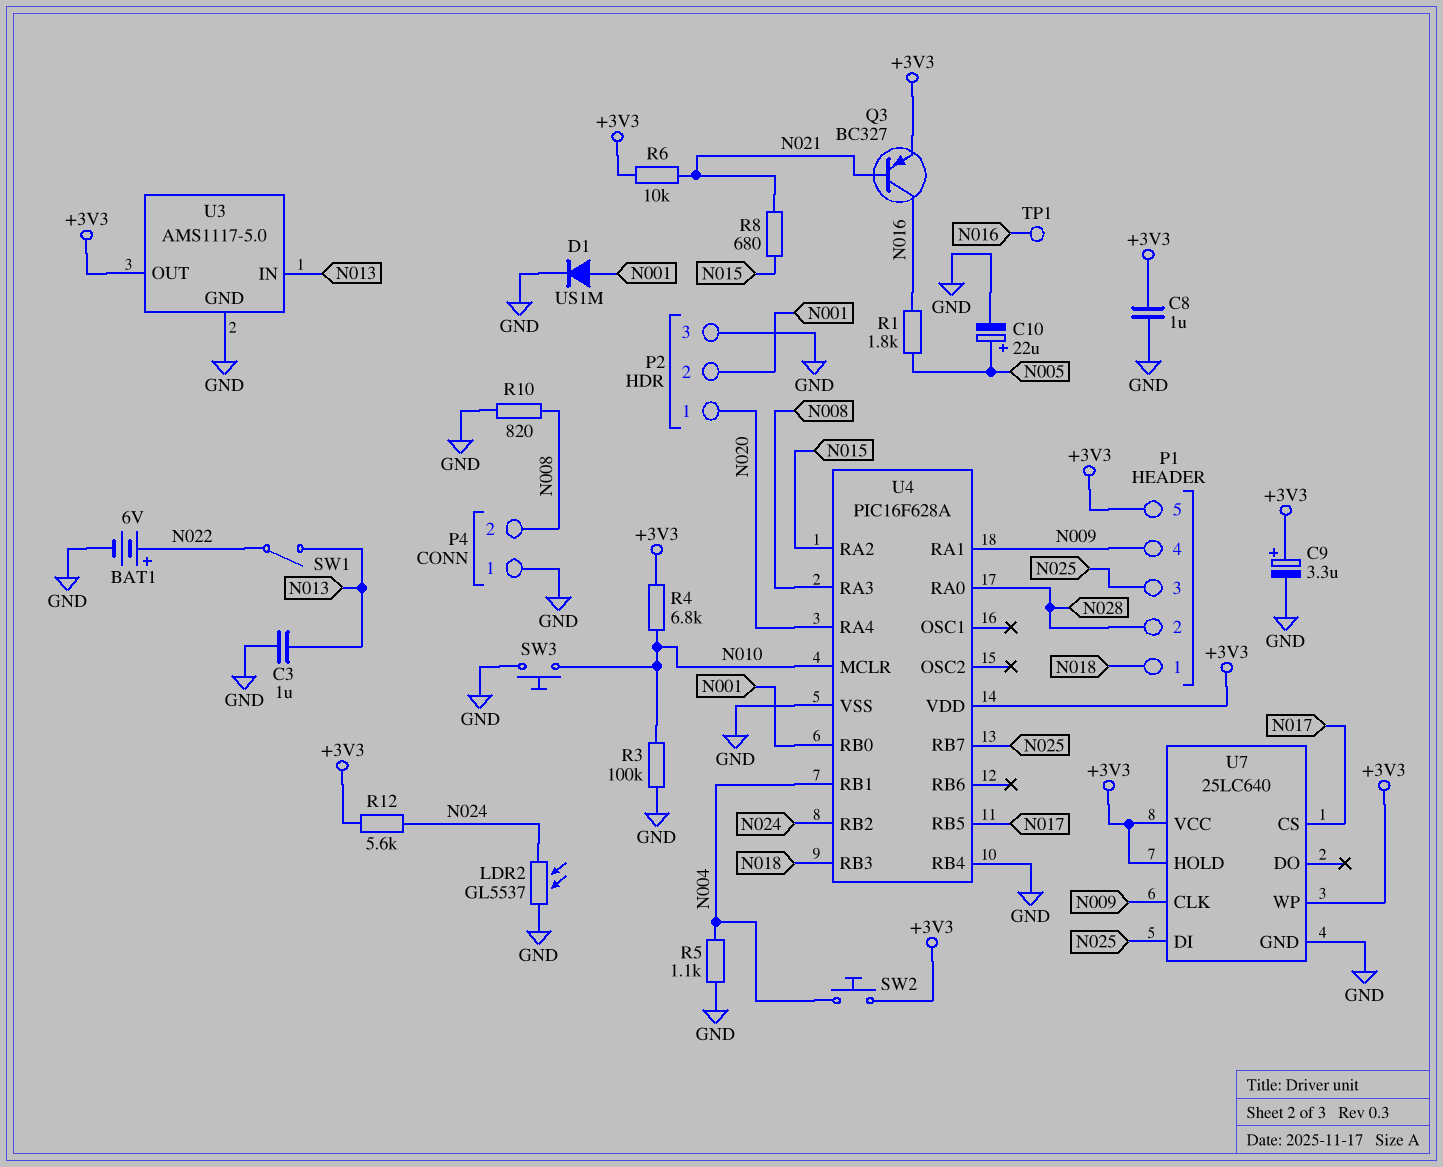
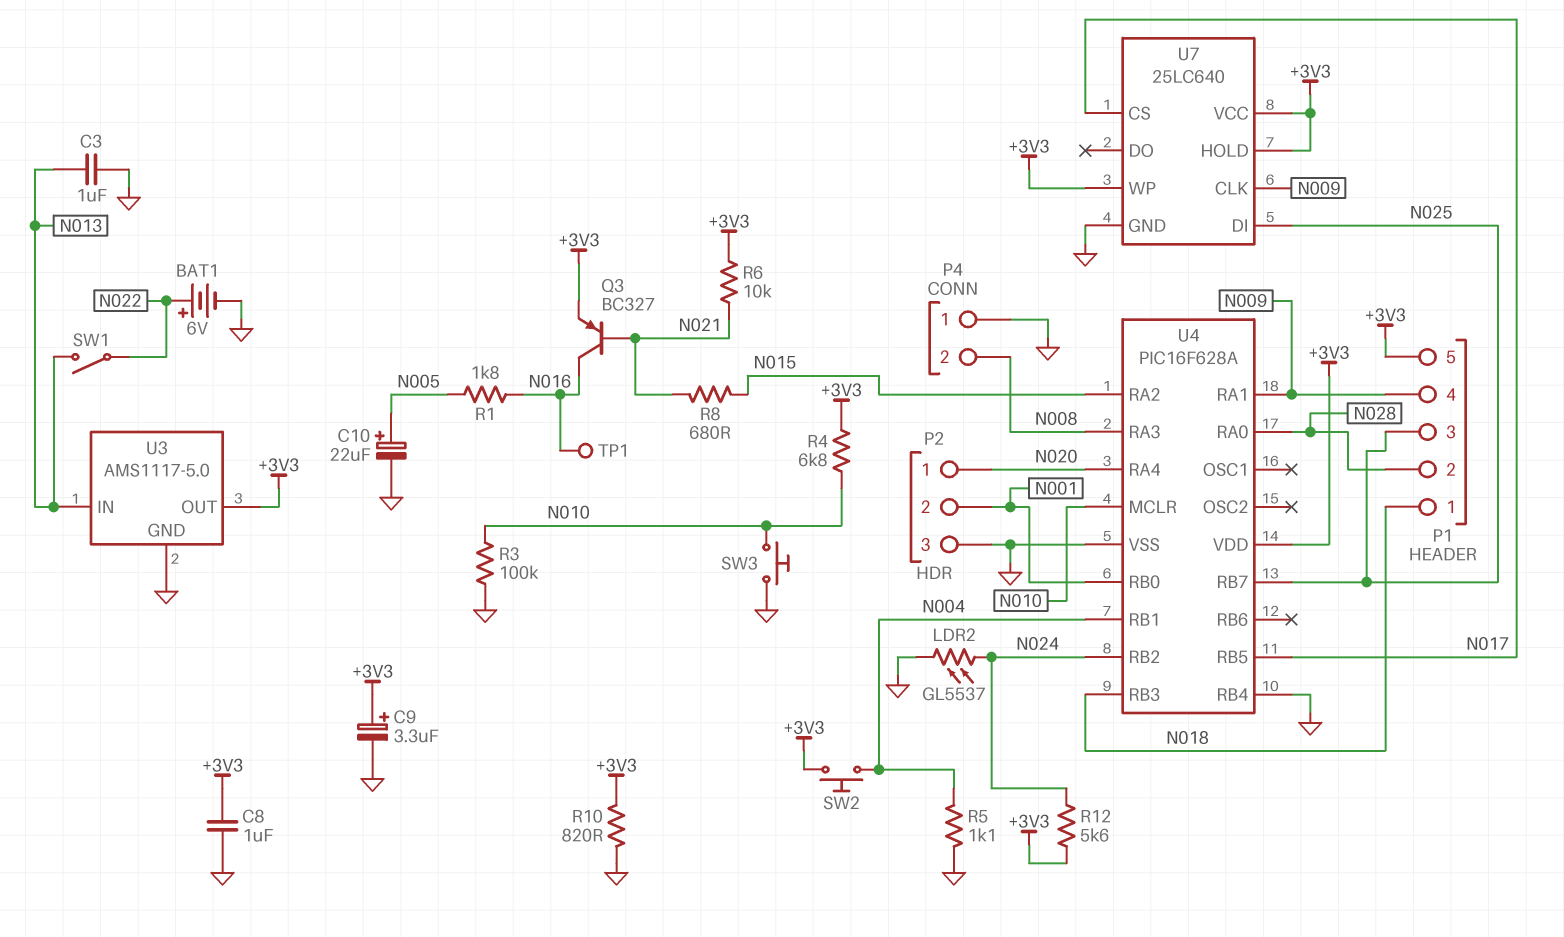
D1: diode US1M (A N001, K GND) -> none
R10: 820 (GND, N008) -> 820 (+3V3, GND)

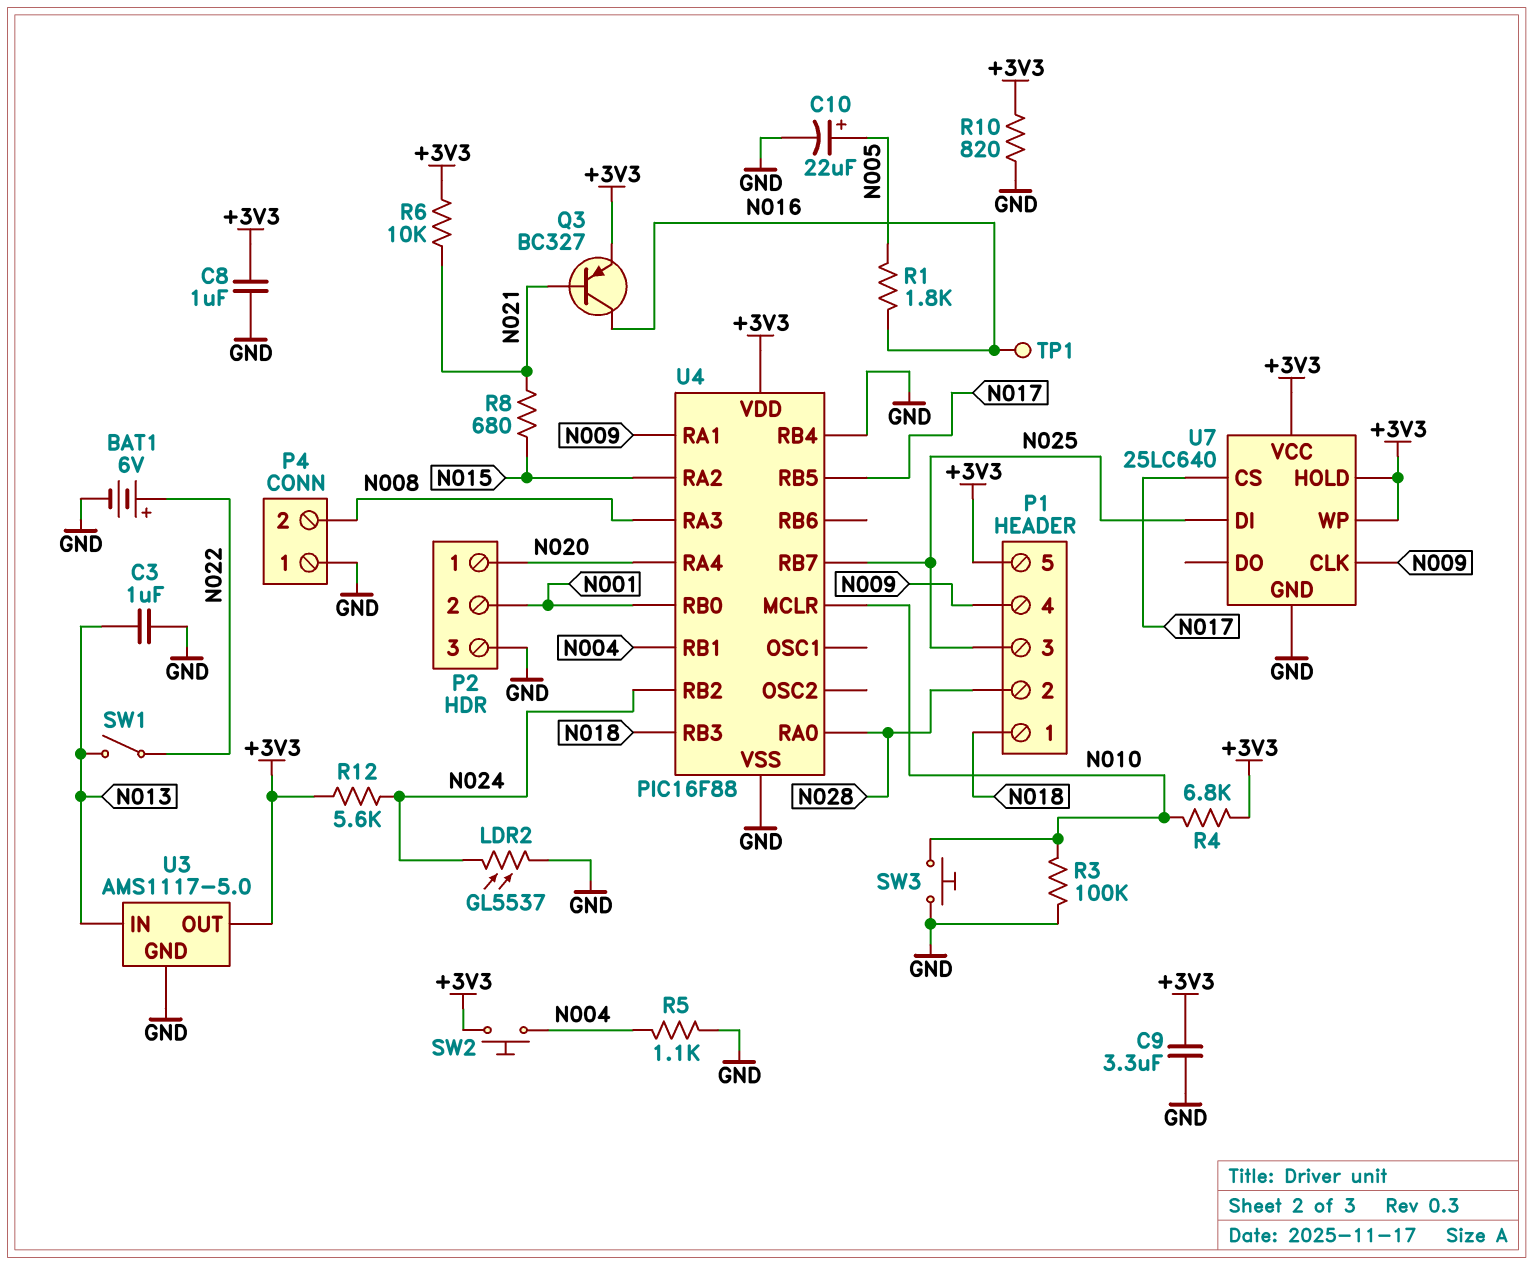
C9: 3.3uF (plus +3V3, minus GND) -> 3.3uF (+3V3, GND)
U4: PIC16F628A -> PIC16F88

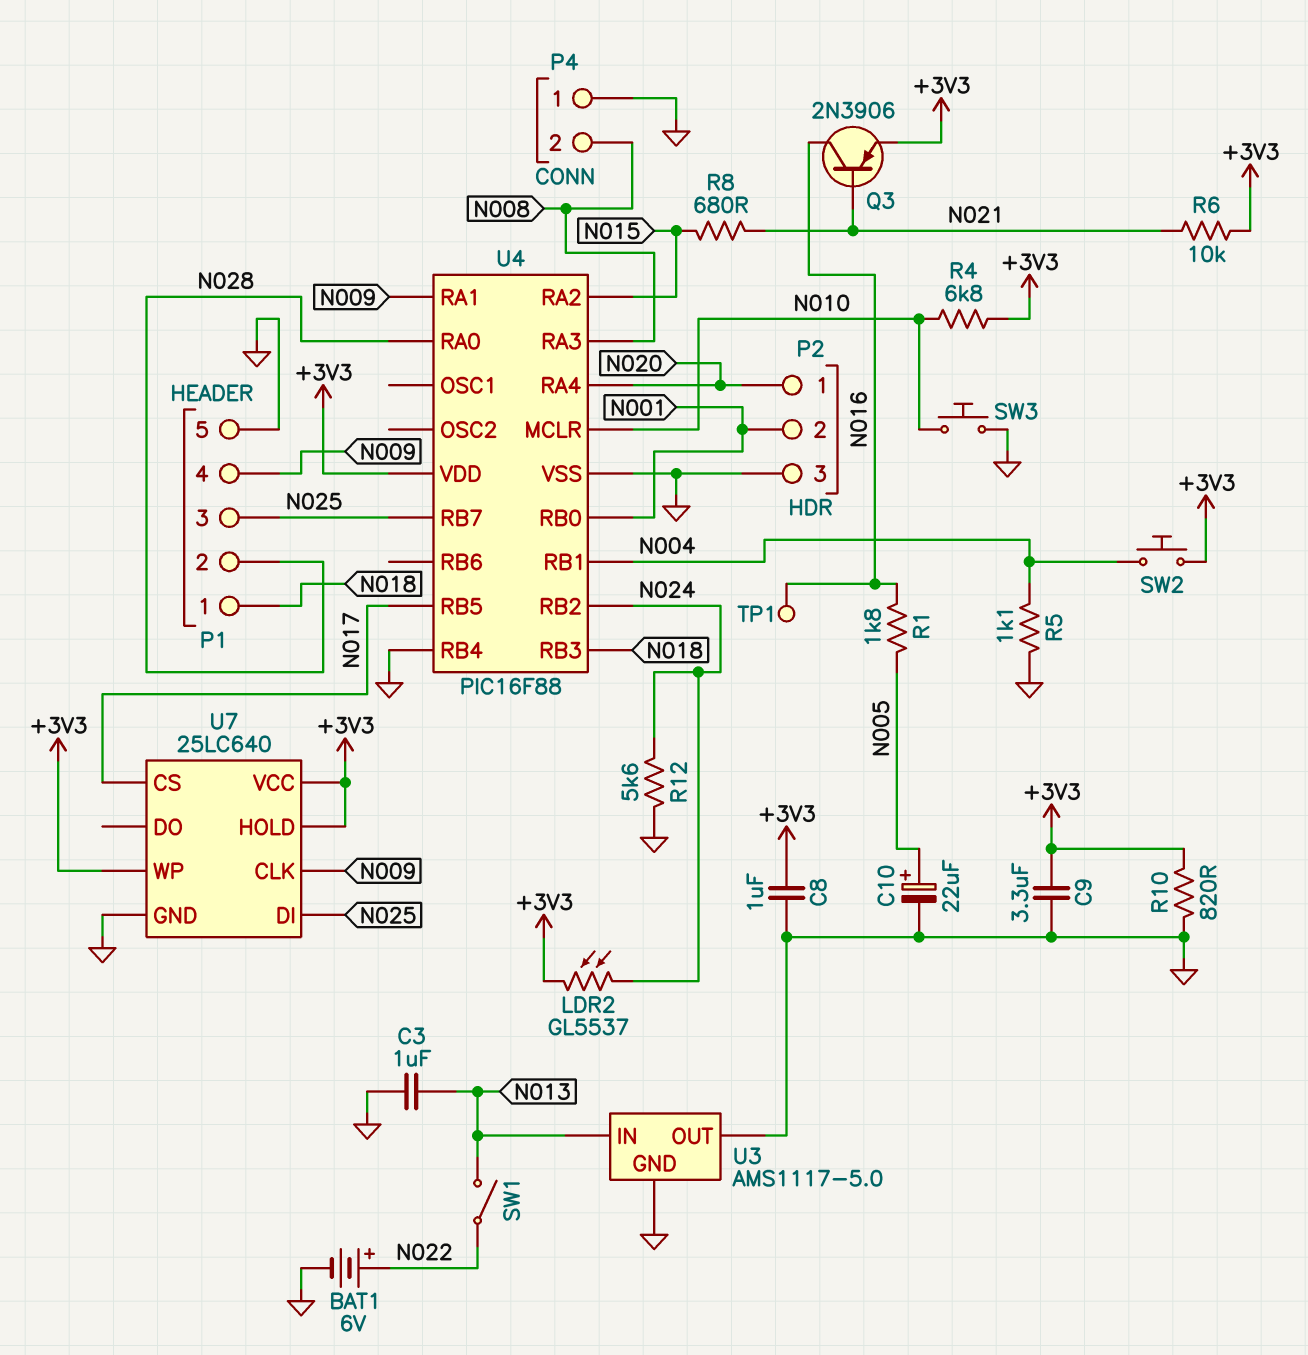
LDR2: GL5537 (GND, N024) -> GL5537 (+3V3, N024)
P1 pin 5: +3V3 -> GND
Q3: PNP BC327 (B N021, C N016, E +3V3) -> PNP 2N3906 (B N021, C N016, E +3V3)
R3: 100k (GND, N010) -> none
R12: 5.6k (+3V3, N024) -> 5.6k (GND, N024)
U3 pin OUT: +3V3 -> GND

